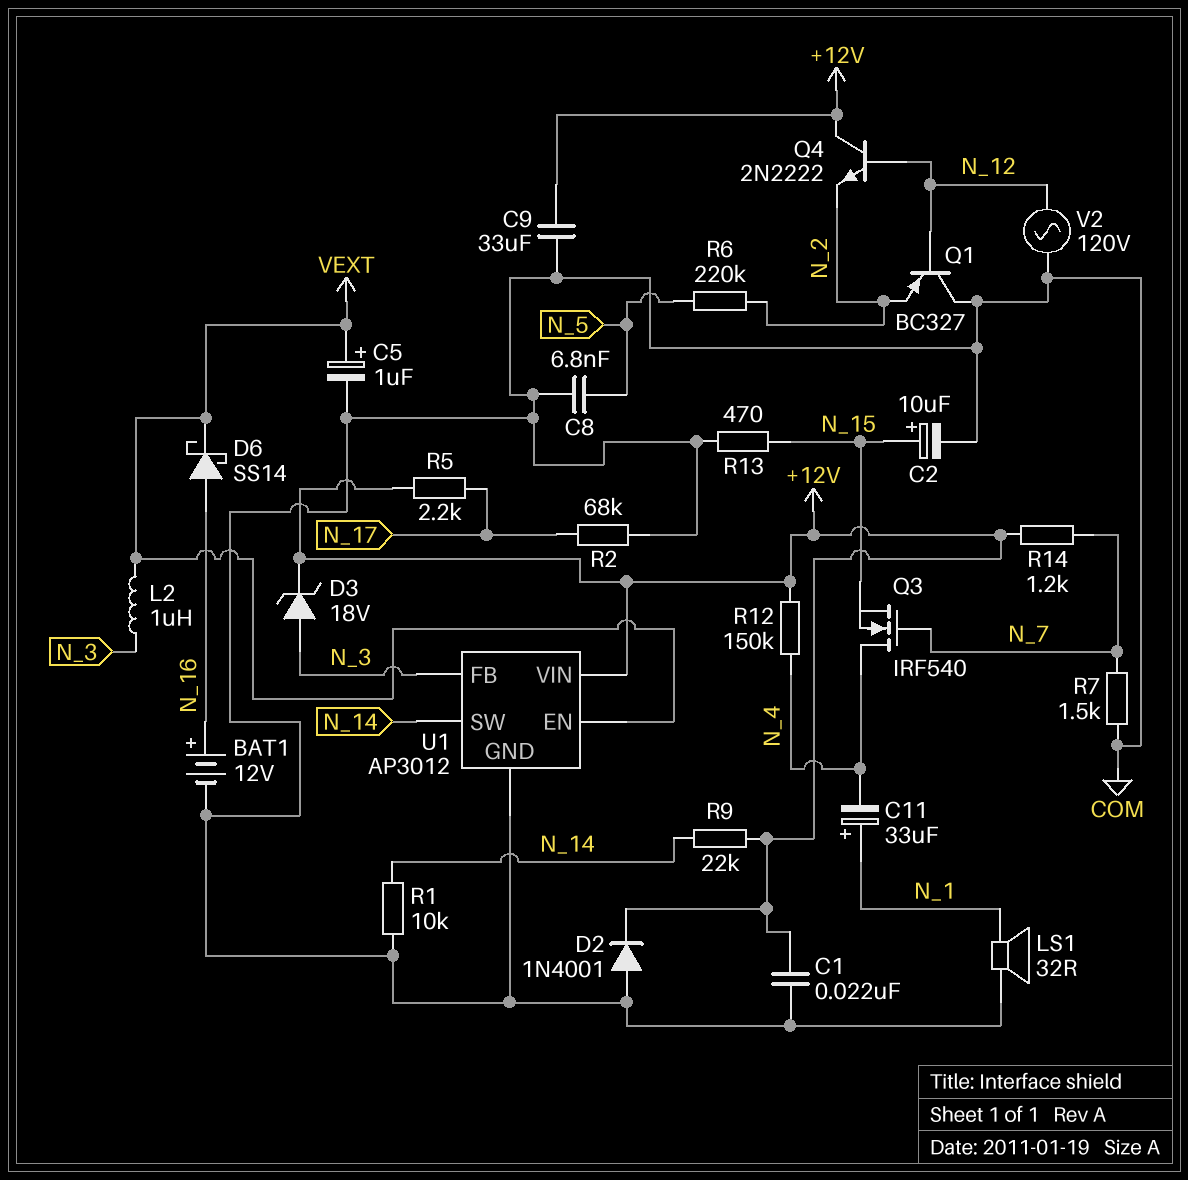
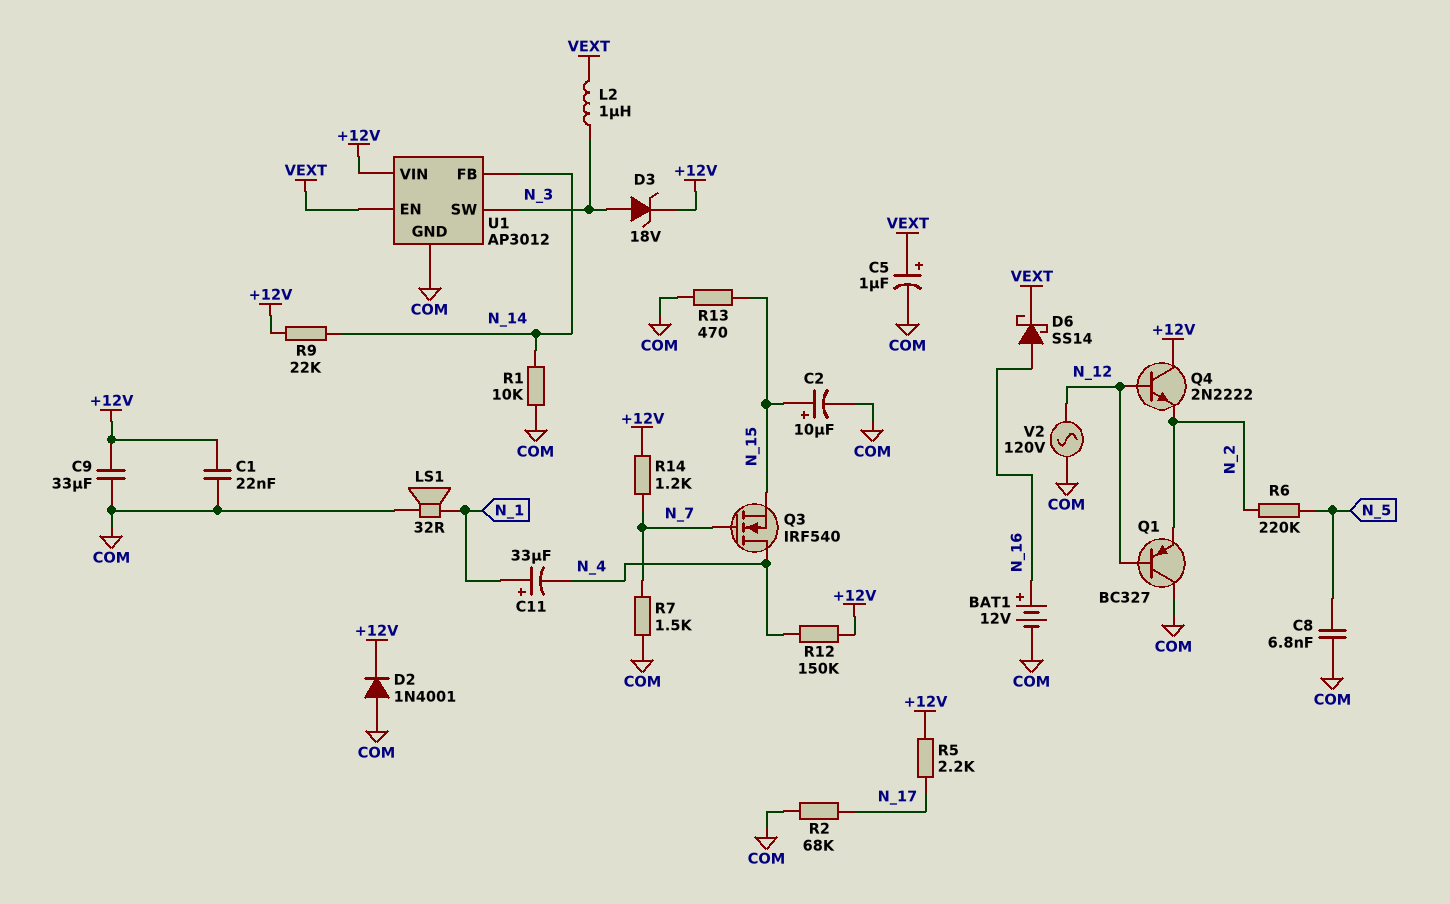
U1 pin FB: N_3 -> N_14
U1 pin SW: N_14 -> N_3

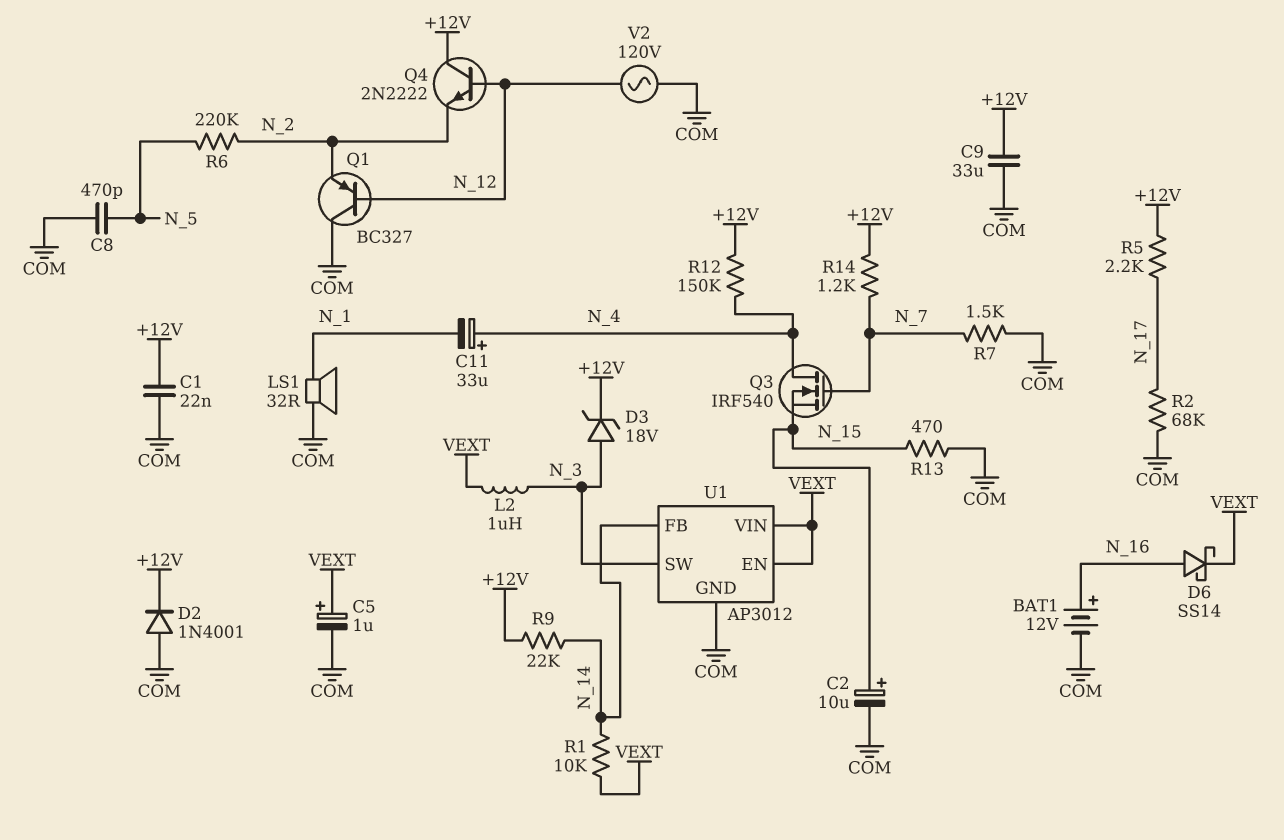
C8: 6.8nF (COM, N_5) -> 470pF (COM, N_5)
C11: 33uF (plus N_1, minus N_4) -> 33uF (plus N_4, minus N_1)
R1: 10k (COM, N_14) -> 10k (N_14, VEXT)
U1 pin VIN: +12V -> VEXT

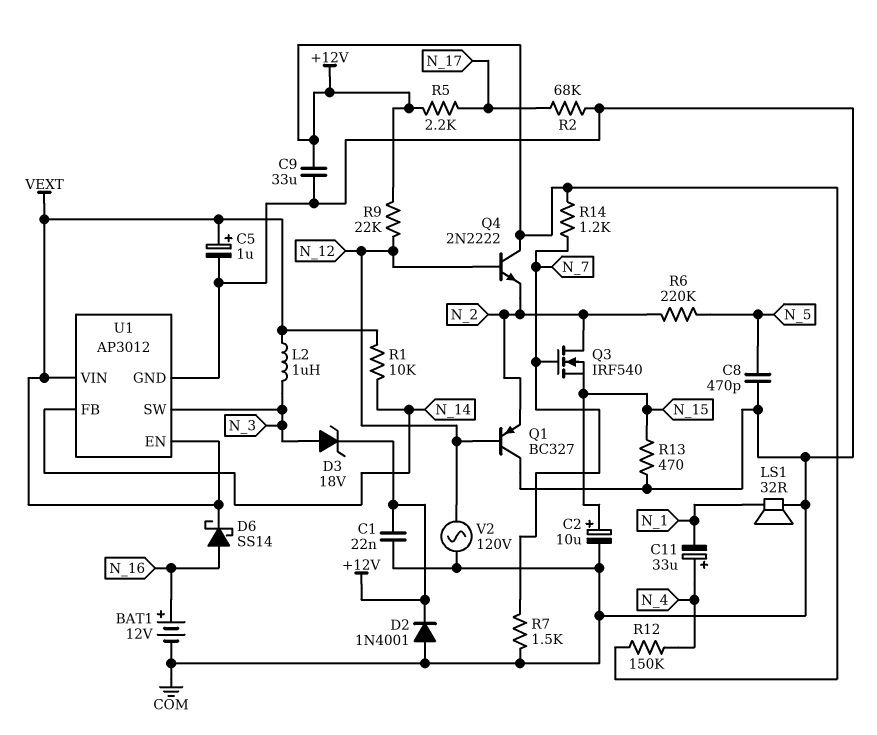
Q3: NMOS IRF540 (G N_7, D N_4, S N_15) -> NMOS IRF540 (G N_7, D N_2, S N_15)
R9: 22k (+12V, N_14) -> 22k (+12V, N_12)

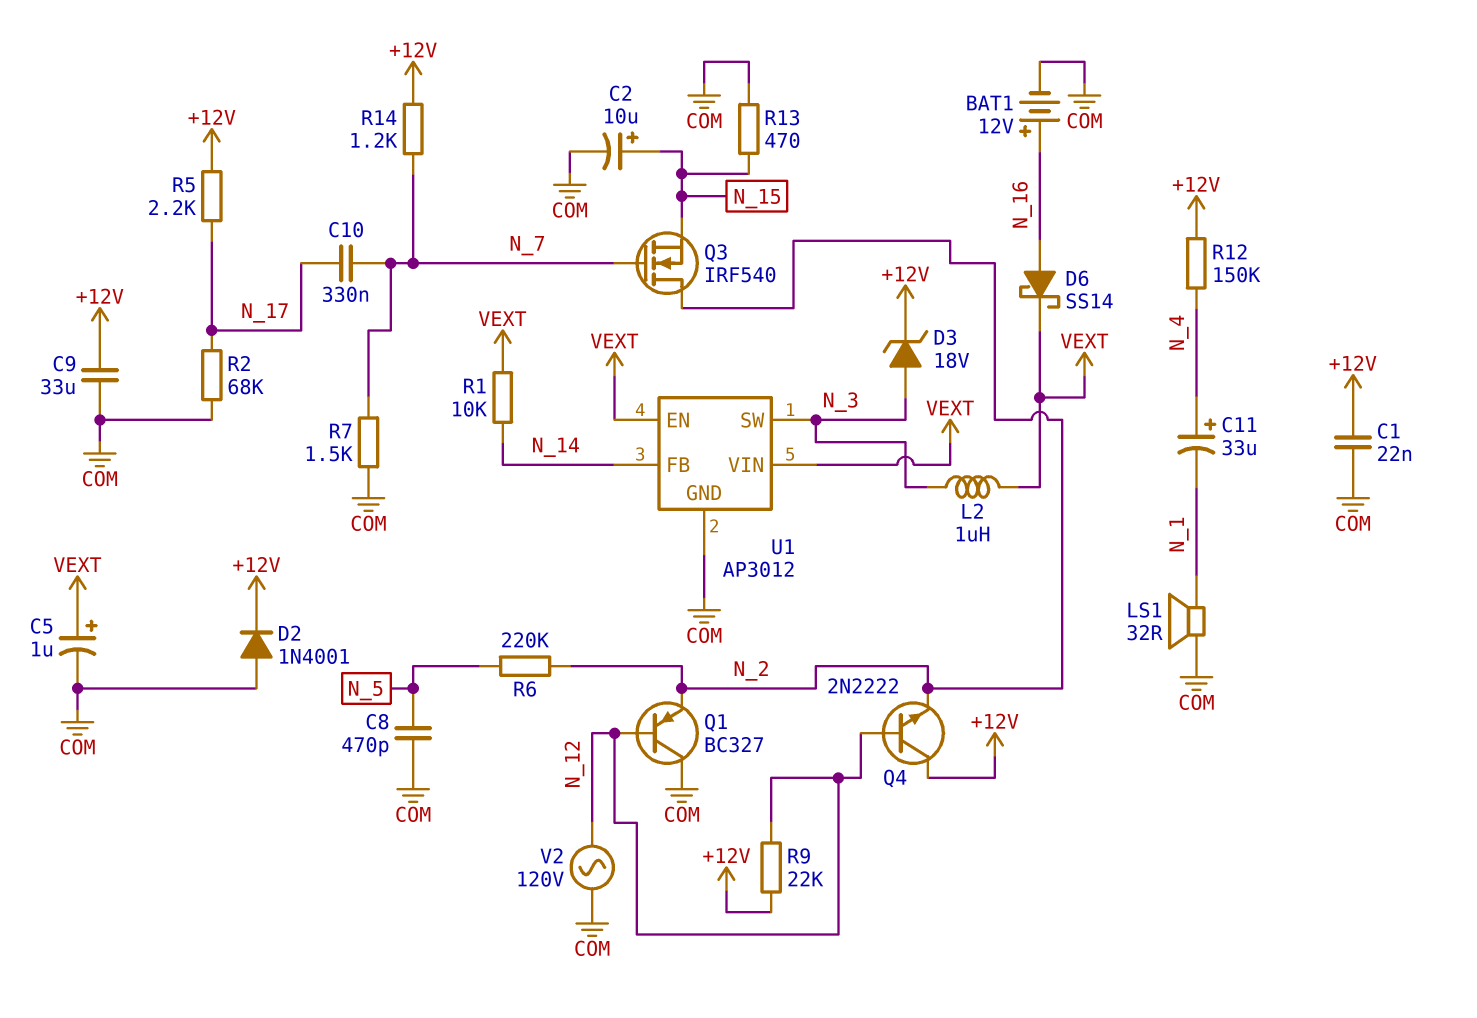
C10: none -> 330nF (N_7, N_17)

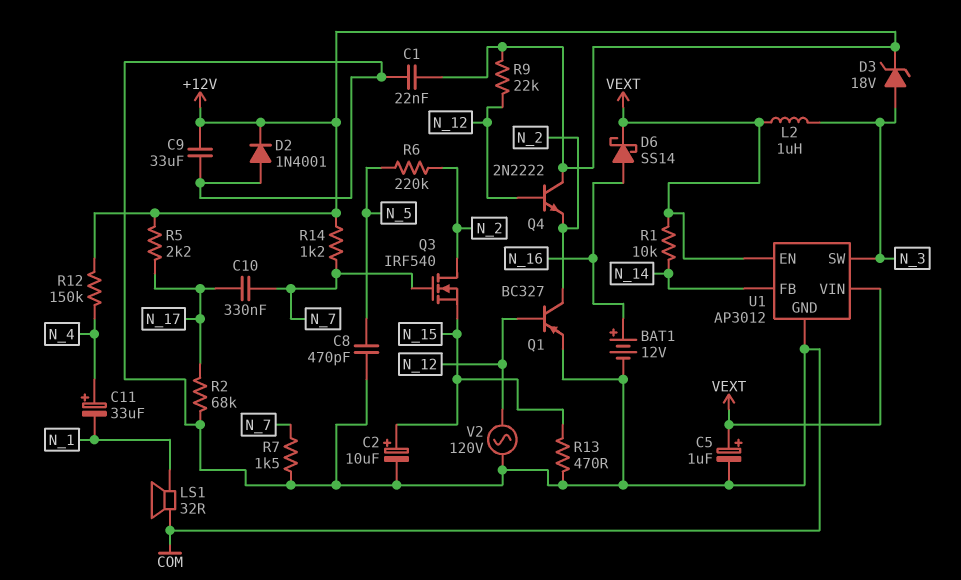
Q1: PNP BC327 (B N_12, C COM, E N_2) -> PNP BC327 (B N_12, C N_2, E COM)

